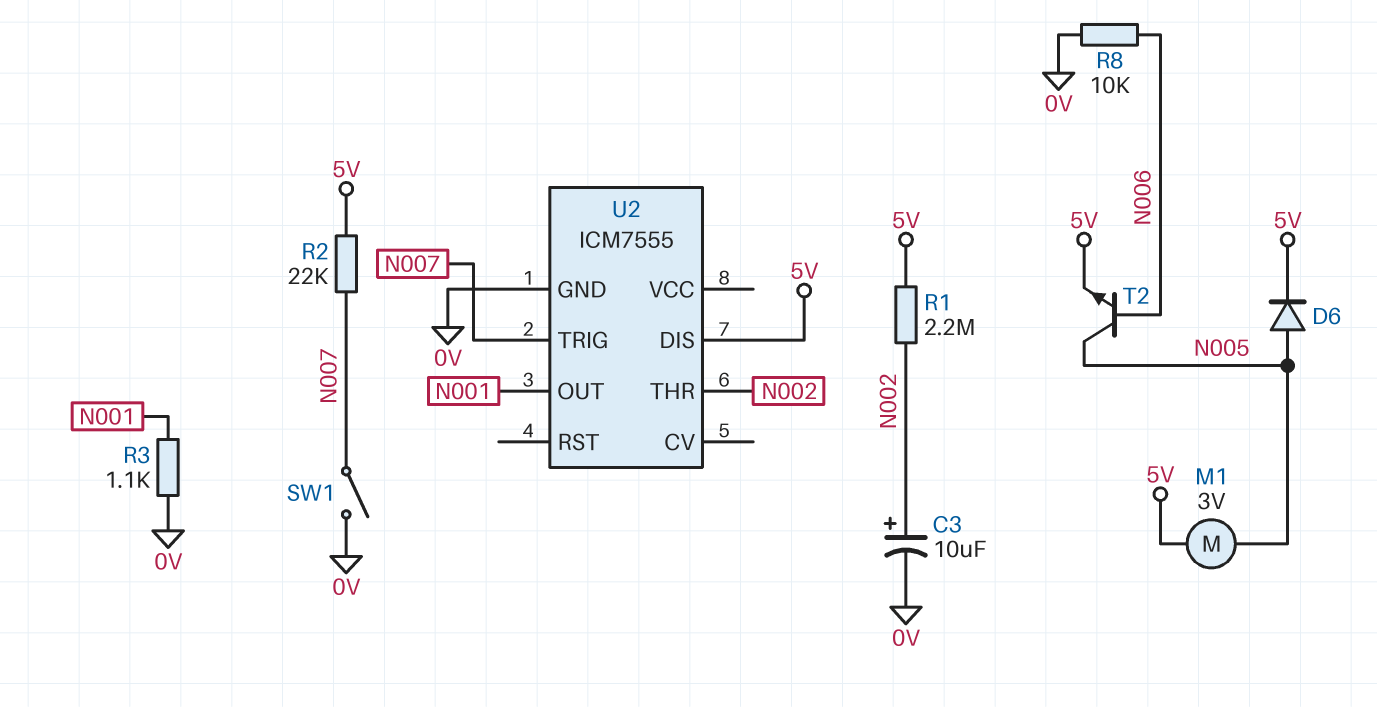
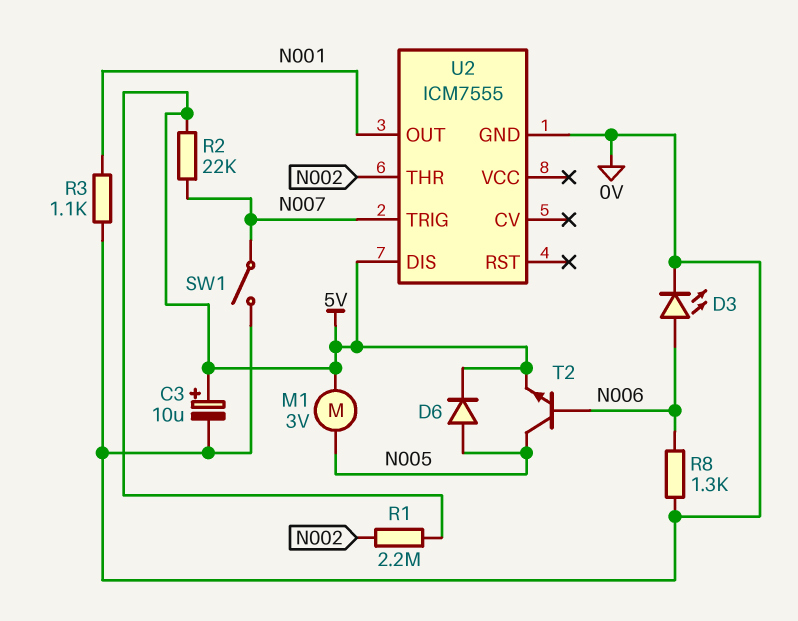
C3: 10uF (plus N002, minus 0V) -> 10uF (plus 5V, minus 0V)
D3: none -> LED (A N006, K 0V)
R8: 10k (0V, N006) -> 1.3k (0V, N006)

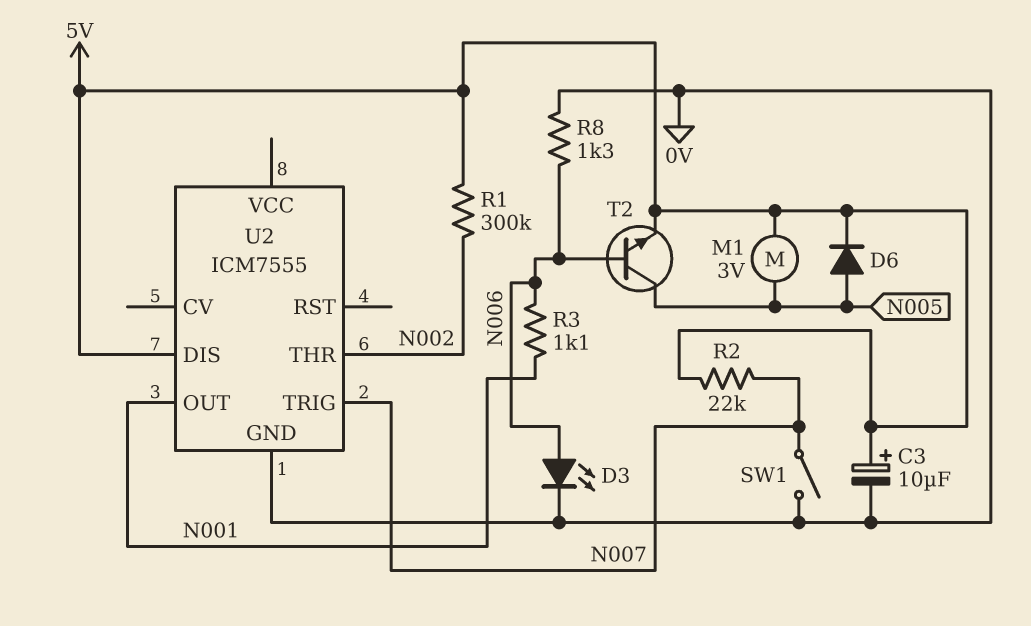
R1: 2.2M (5V, N002) -> 300k (5V, N002)
R3: 1.1k (0V, N001) -> 1.1k (N001, N006)

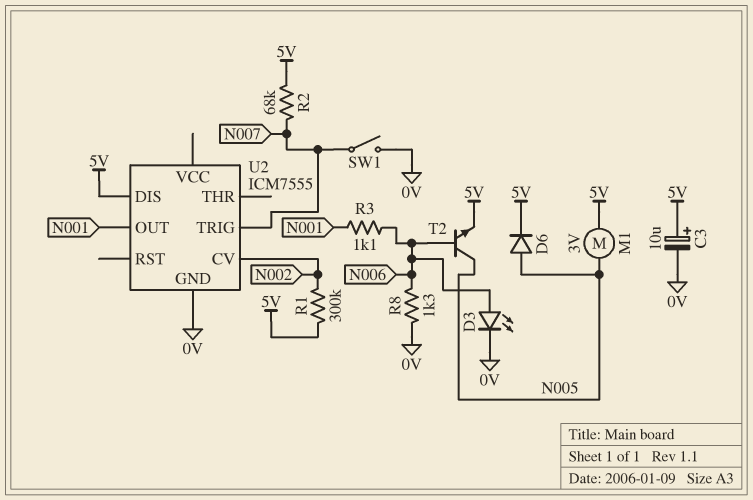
R2: 22k (5V, N007) -> 68k (5V, N007)
U2 pin CV: none -> N002
U2 pin THR: N002 -> none

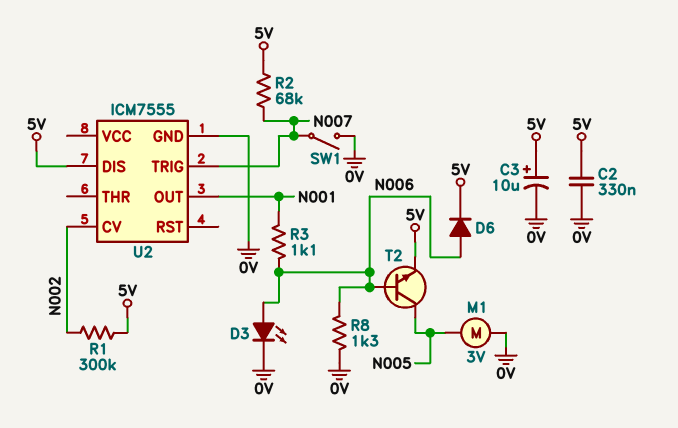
C2: none -> 330nF (0V, 5V)
D6: diode (A N005, K 5V) -> diode (A N006, K 5V)
M1: motor 3V (5V, N005) -> motor 3V (0V, N005)

